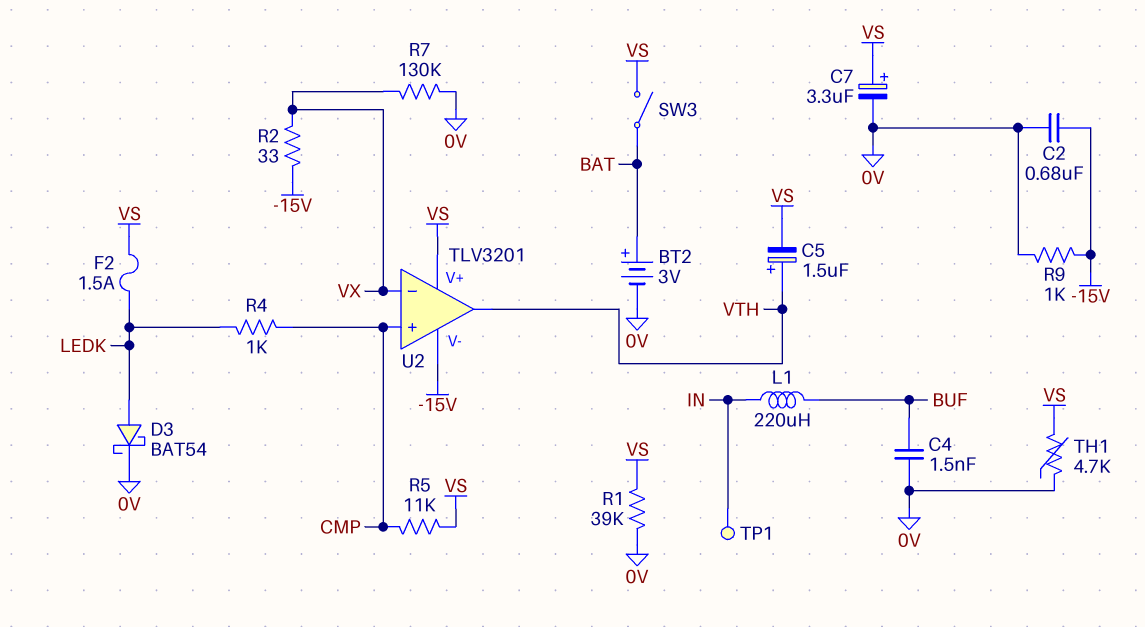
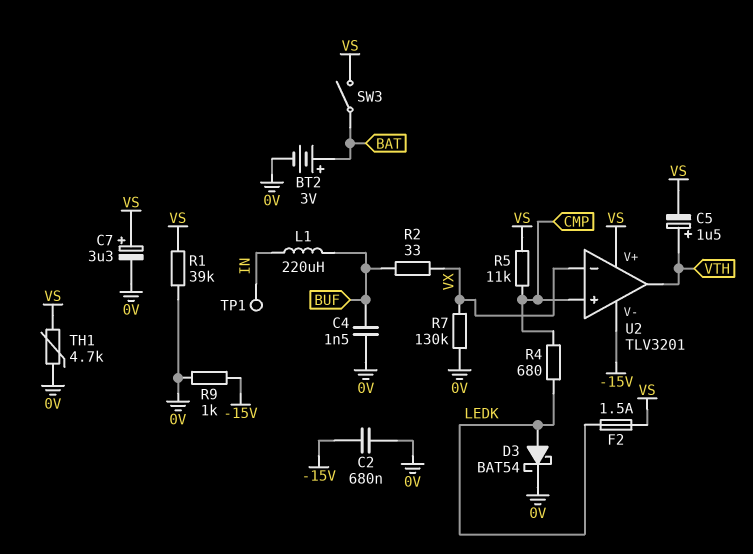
R2: 33 (-15V, VX) -> 33 (BUF, VX)
R4: 1k (CMP, LEDK) -> 680 (CMP, LEDK)

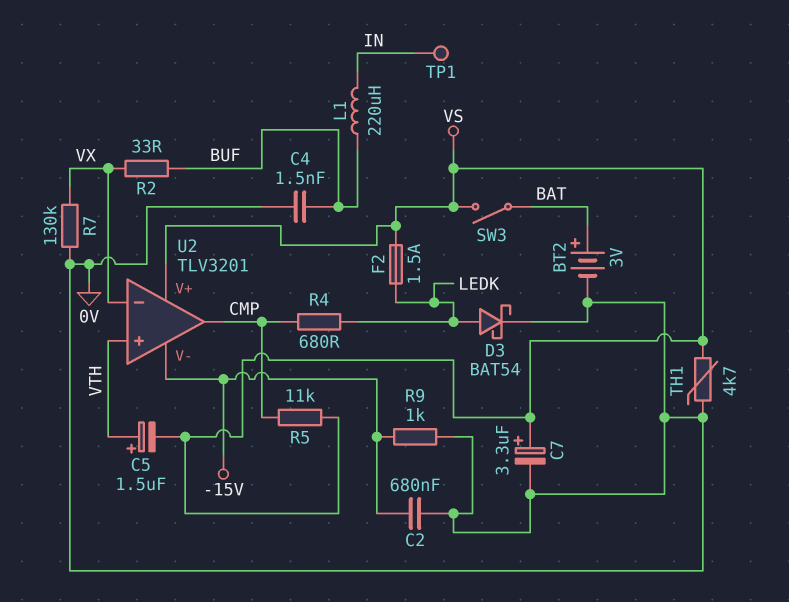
R1: 39k (0V, VS) -> none
U2 pin in+: CMP -> VTH
U2 pin out: VTH -> CMP

